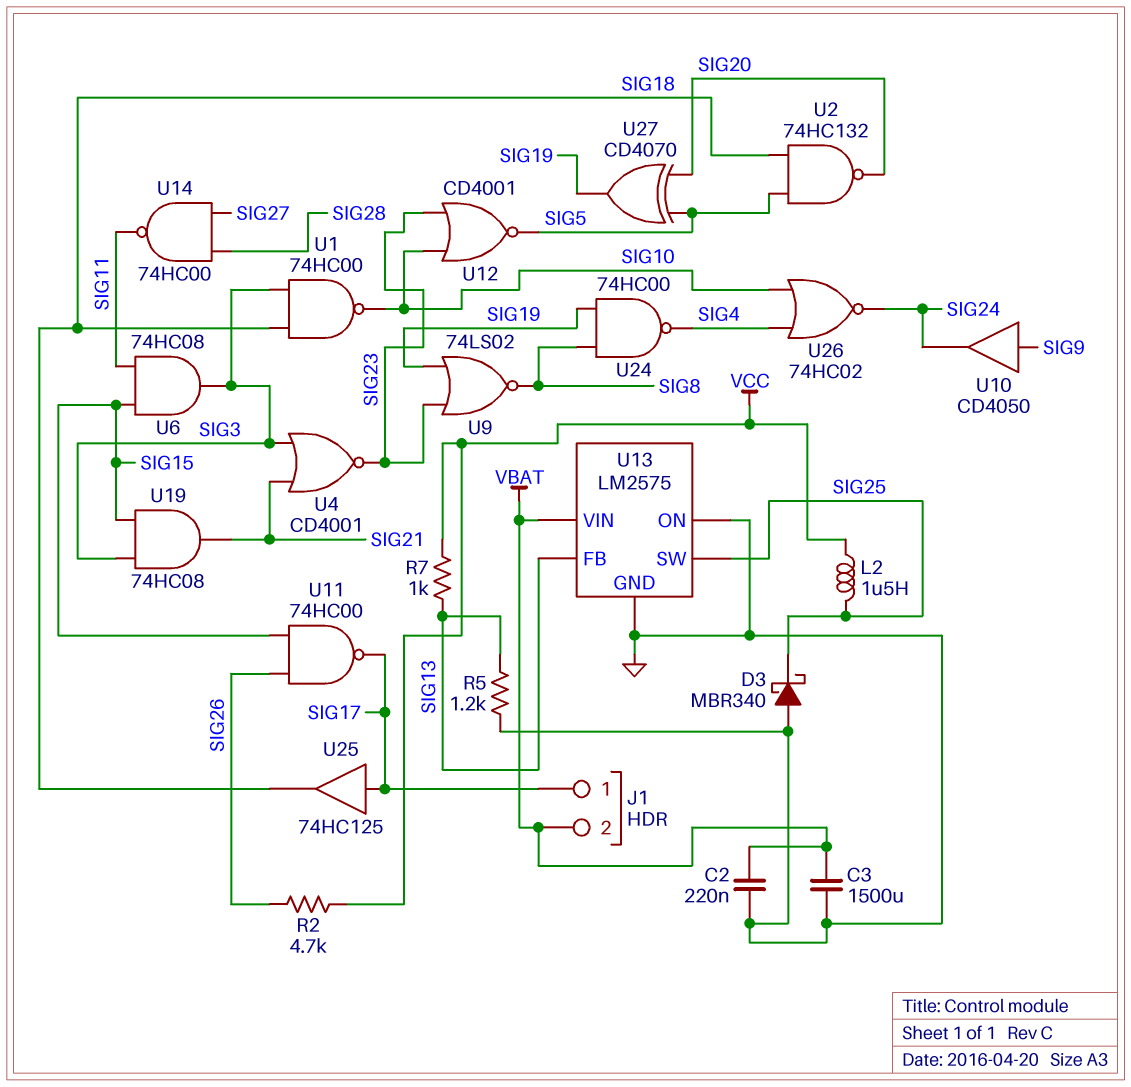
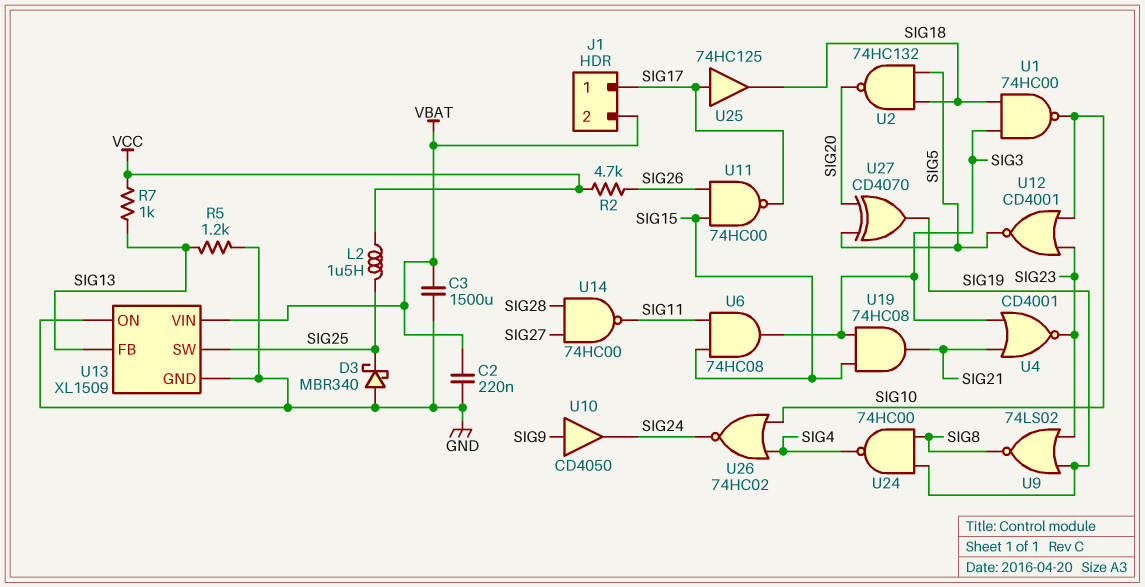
U13: LM2575 -> XL1509

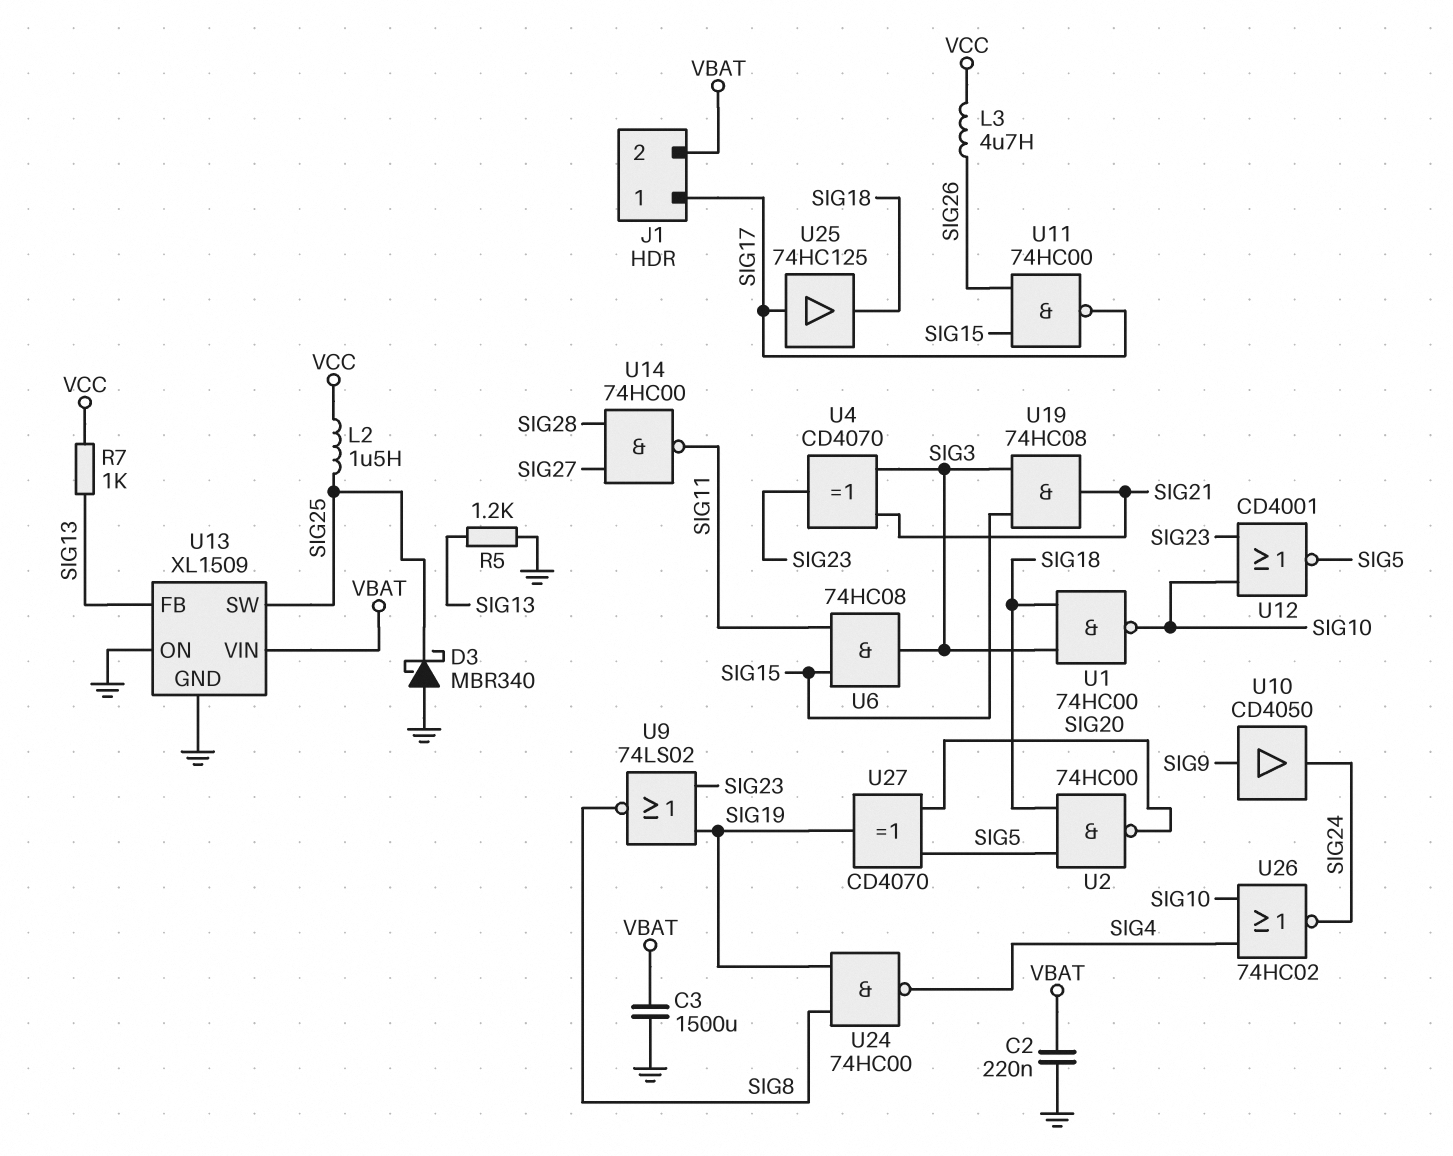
L3: none -> 4.7uH (SIG26, VCC)
R2: 4.7k (SIG26, VCC) -> none
U2: NAND 74HC132 (in SIG5, in SIG18, out SIG20) -> NAND 74HC00 (in SIG5, in SIG18, out SIG20)
U4: NOR CD4001 (in SIG3, in SIG21, out SIG23) -> XOR CD4070 (in SIG3, in SIG21, out SIG23)

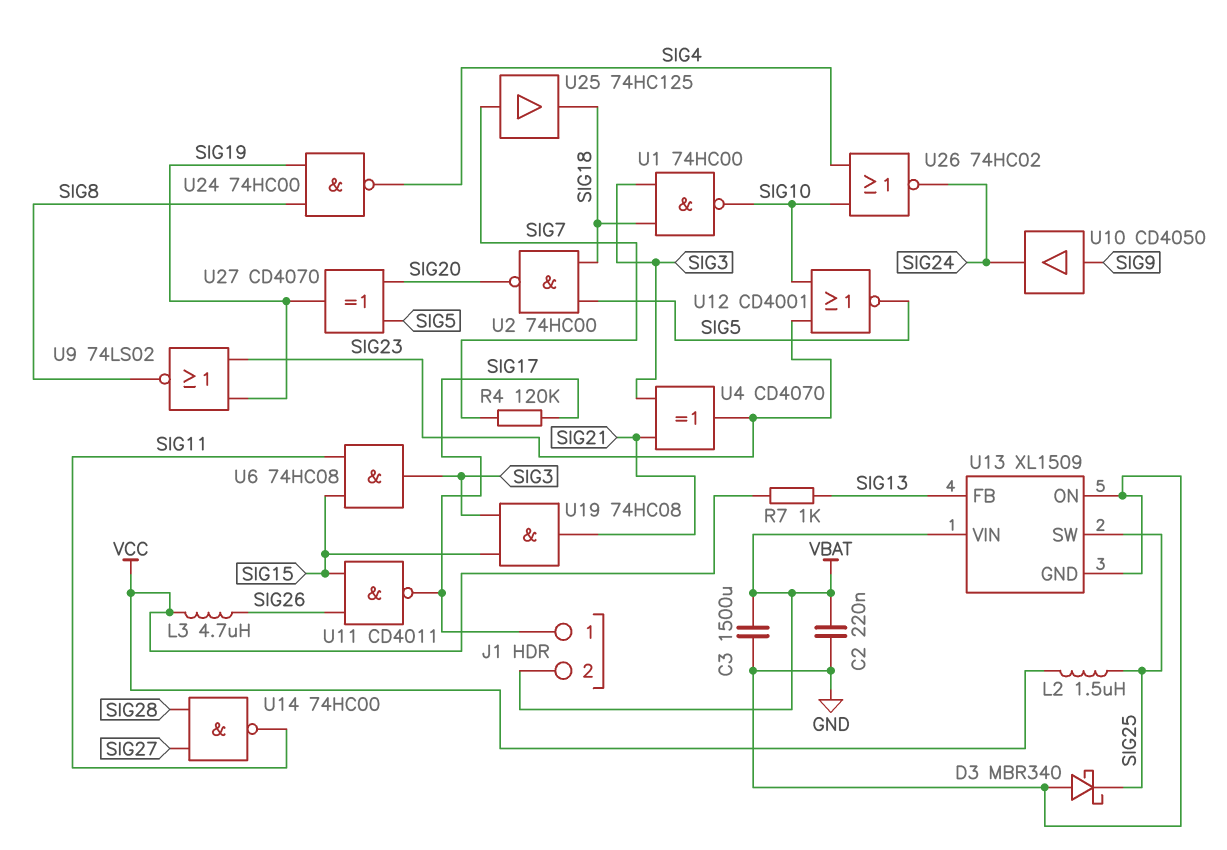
R4: none -> 120k (SIG7, SIG17)
R5: 1.2k (GND, SIG13) -> none
U11: NAND 74HC00 (in SIG15, in SIG26, out SIG17) -> NAND CD4011 (in SIG15, in SIG26, out SIG17)
U25: buffer 74HC125 (in SIG17, out SIG18) -> buffer 74HC125 (in SIG7, out SIG18)

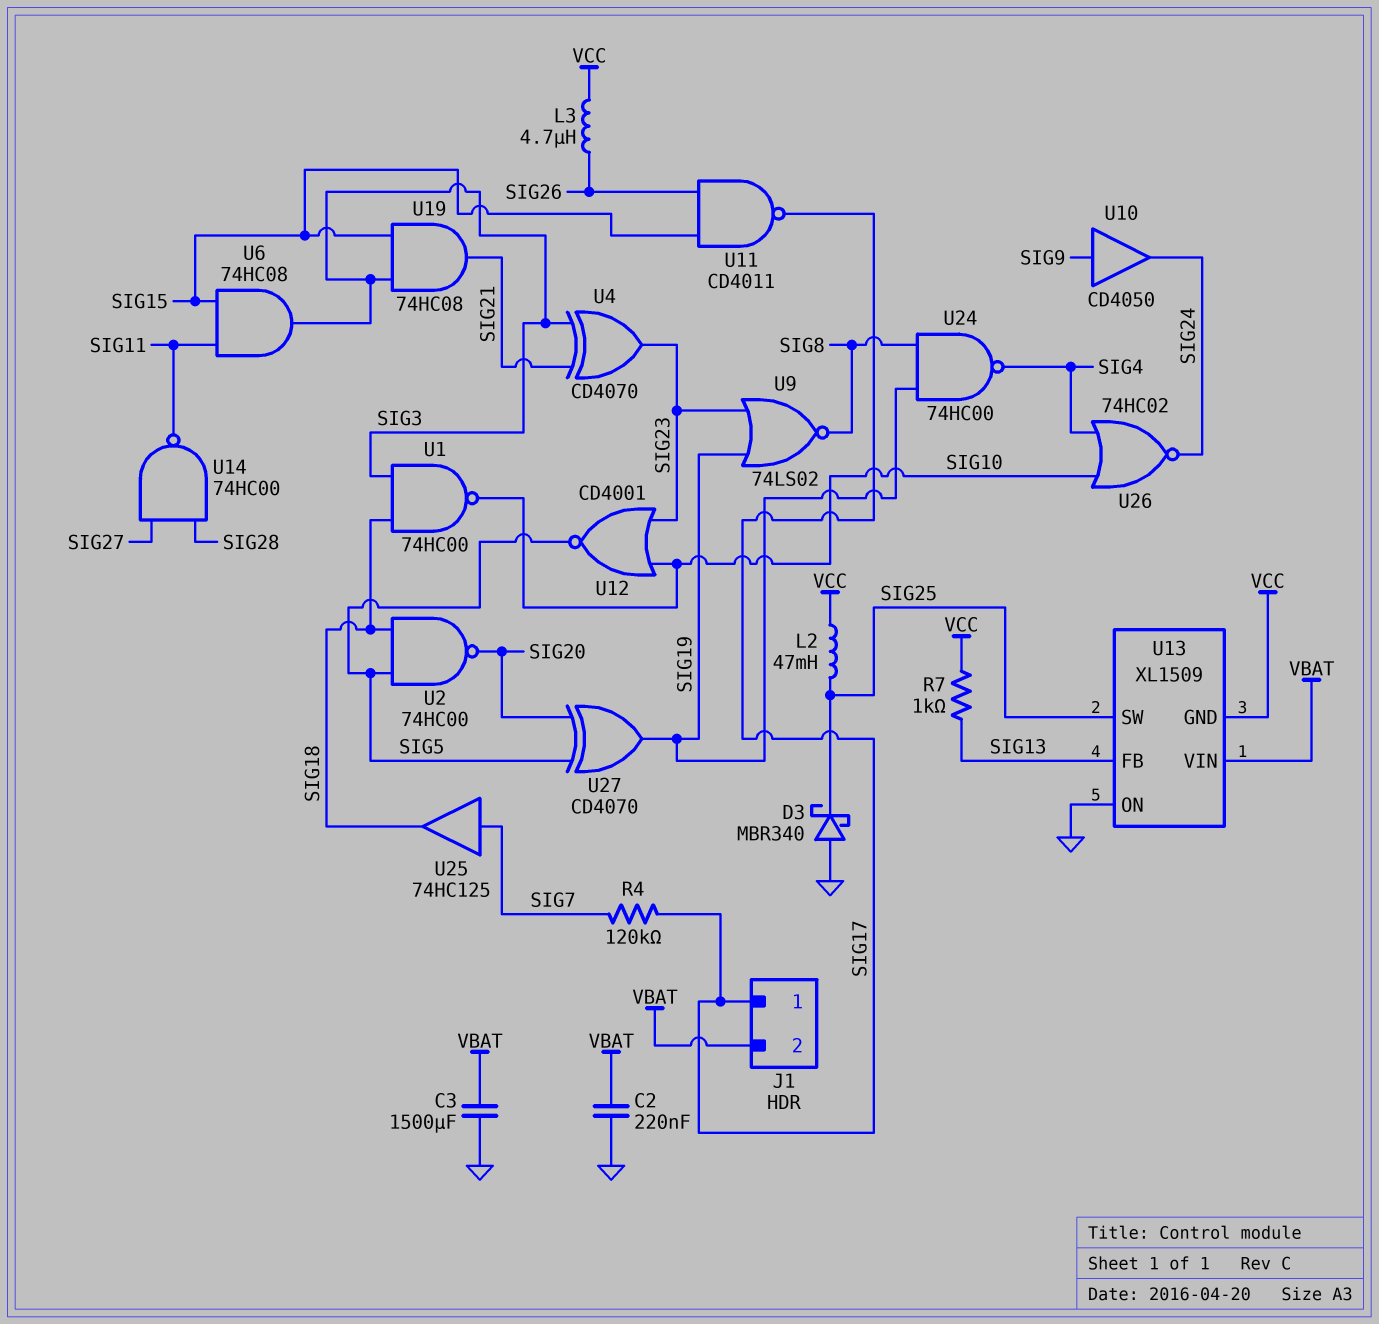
L2: 1.5uH (SIG25, VCC) -> 47mH (SIG25, VCC)
U13 pin GND: GND -> VCC

